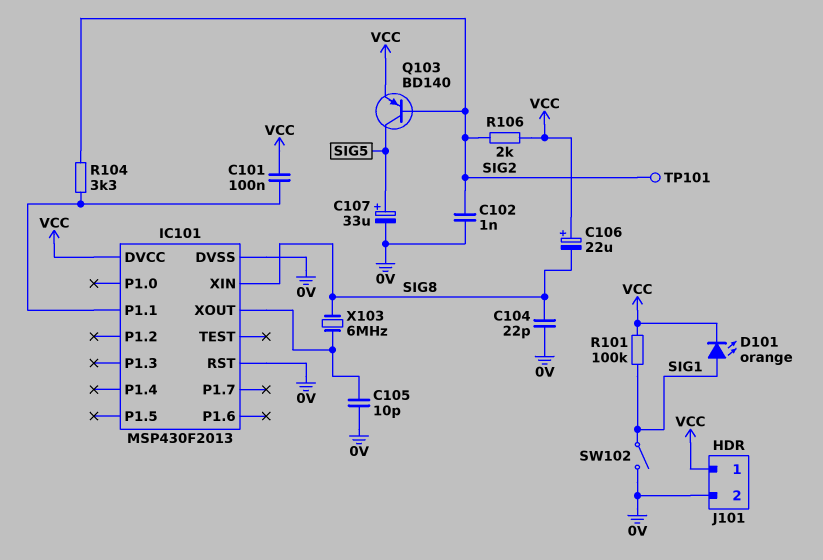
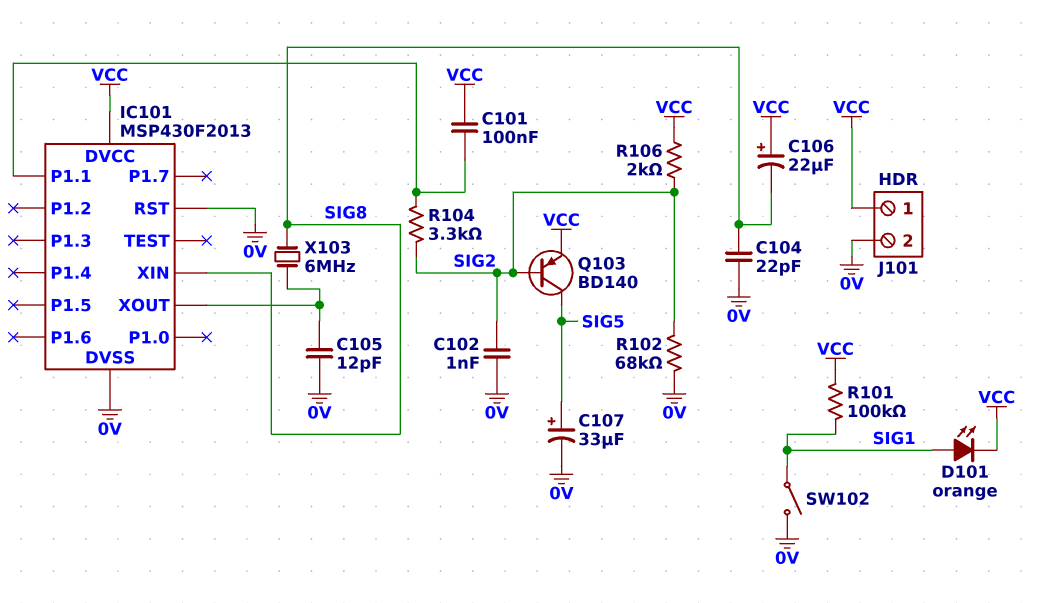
C105: 10pF (0V, IC101/XOUT) -> 12pF (0V, IC101/XOUT)
R102: none -> 68k (0V, SIG2)
TP101: test point (SIG2) -> none

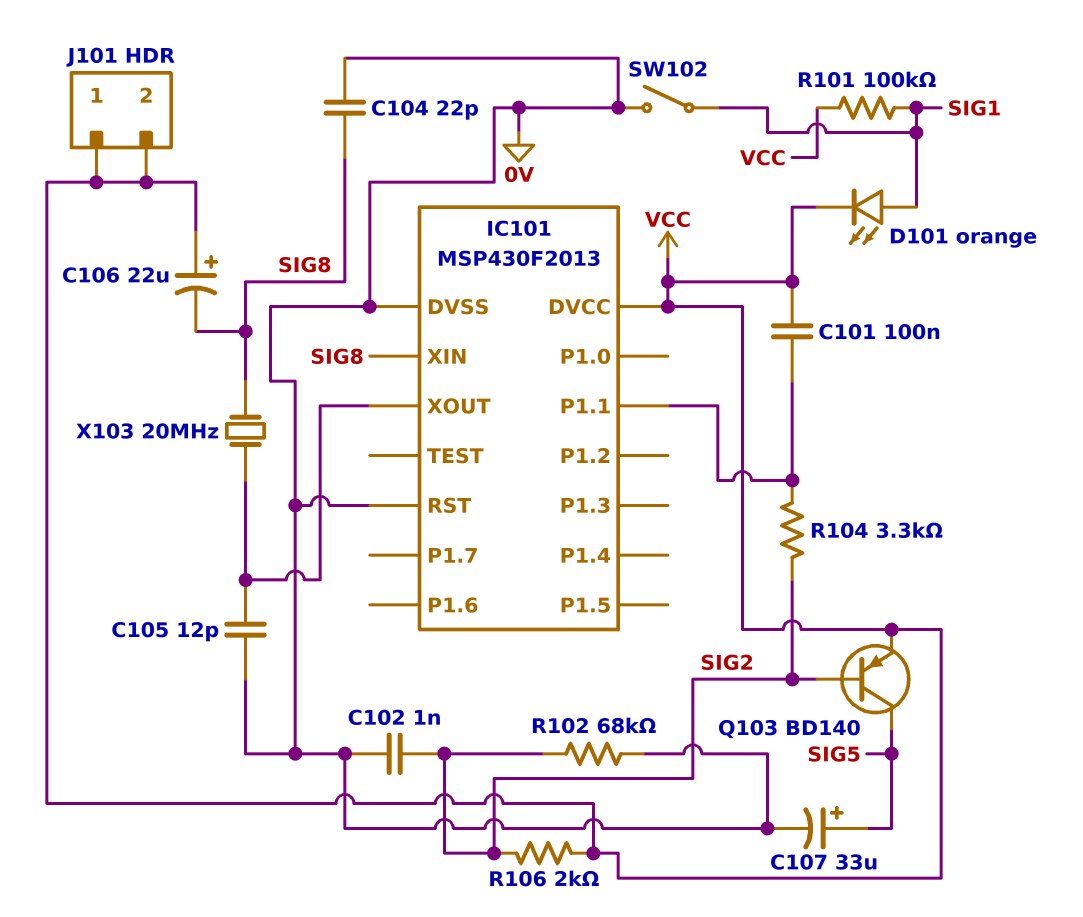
J101 pin 2: 0V -> VCC
X103: 6MHz (IC101/XOUT, SIG8) -> 20MHz (IC101/XOUT, SIG8)

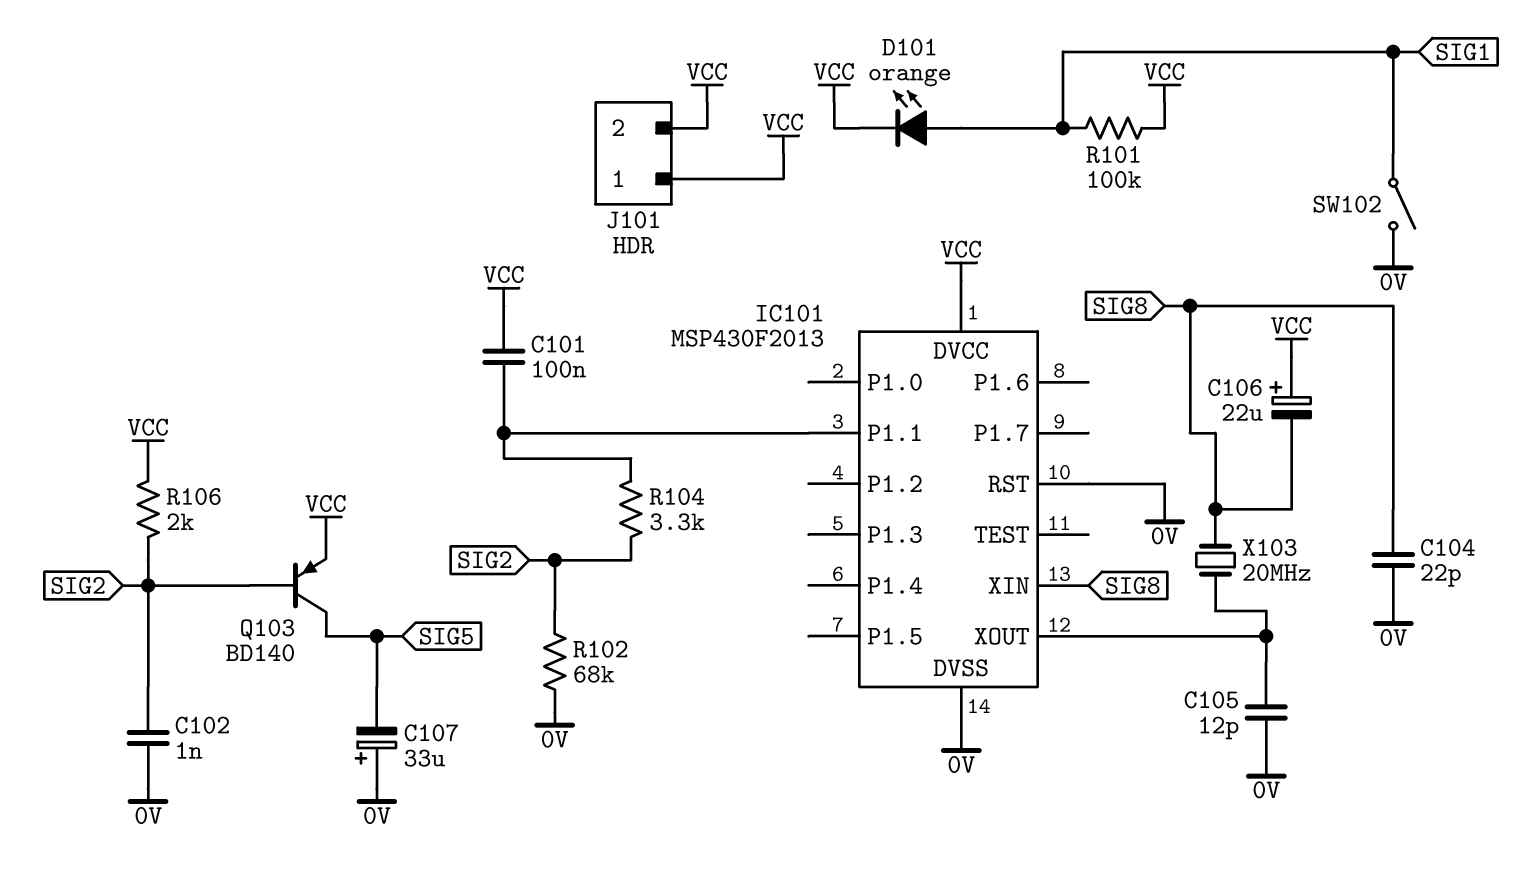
C107: 33uF (plus SIG5, minus 0V) -> 33uF (plus 0V, minus SIG5)

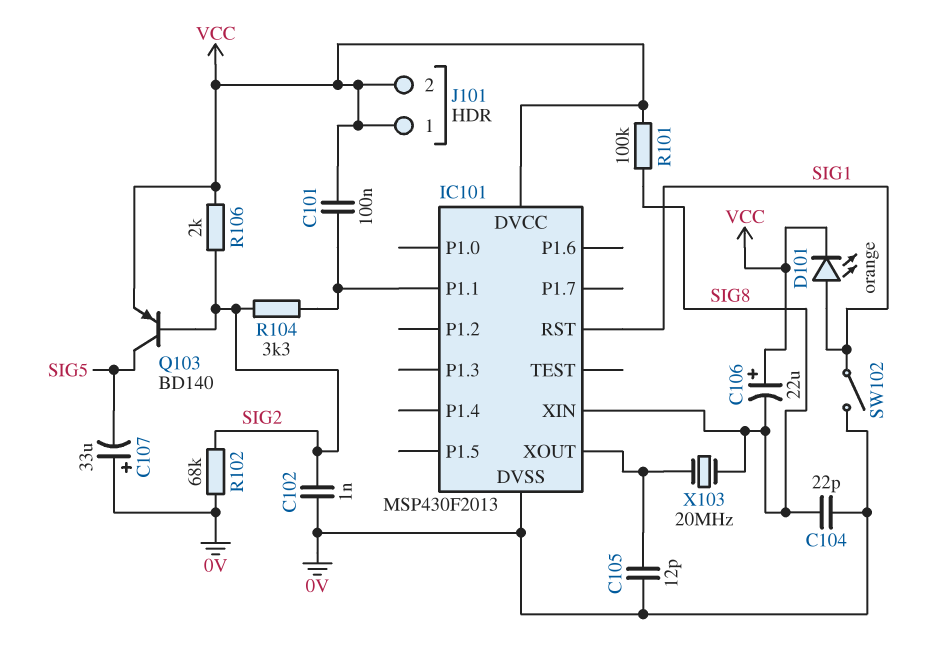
IC101 pin RST: 0V -> SIG1
R101: 100k (SIG1, VCC) -> 100k (SIG8, VCC)

